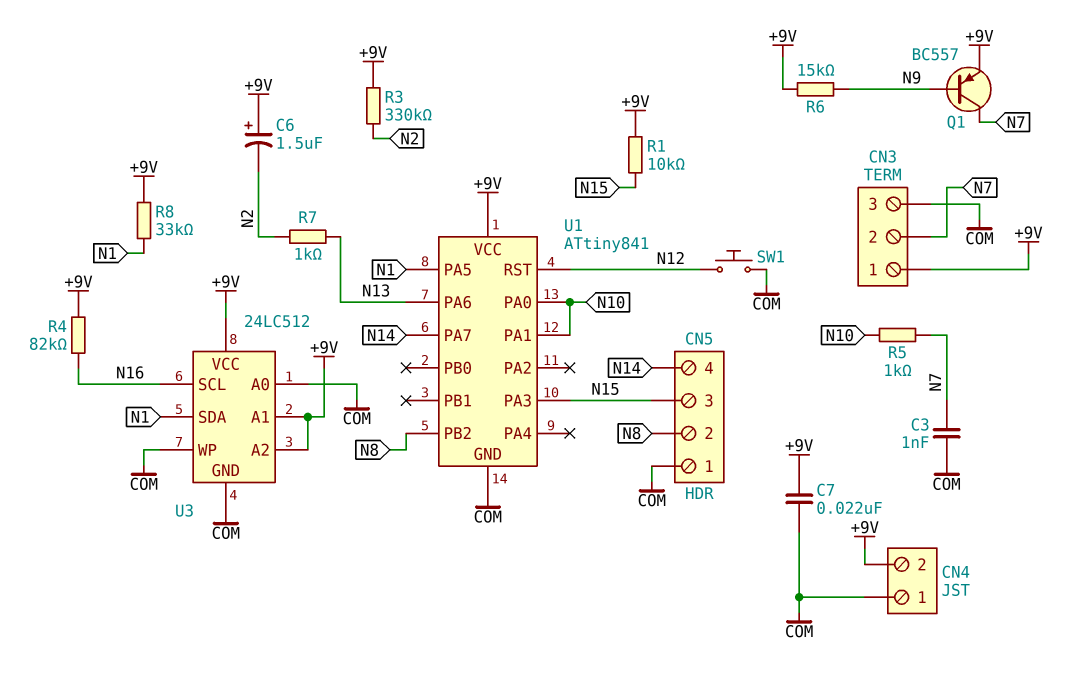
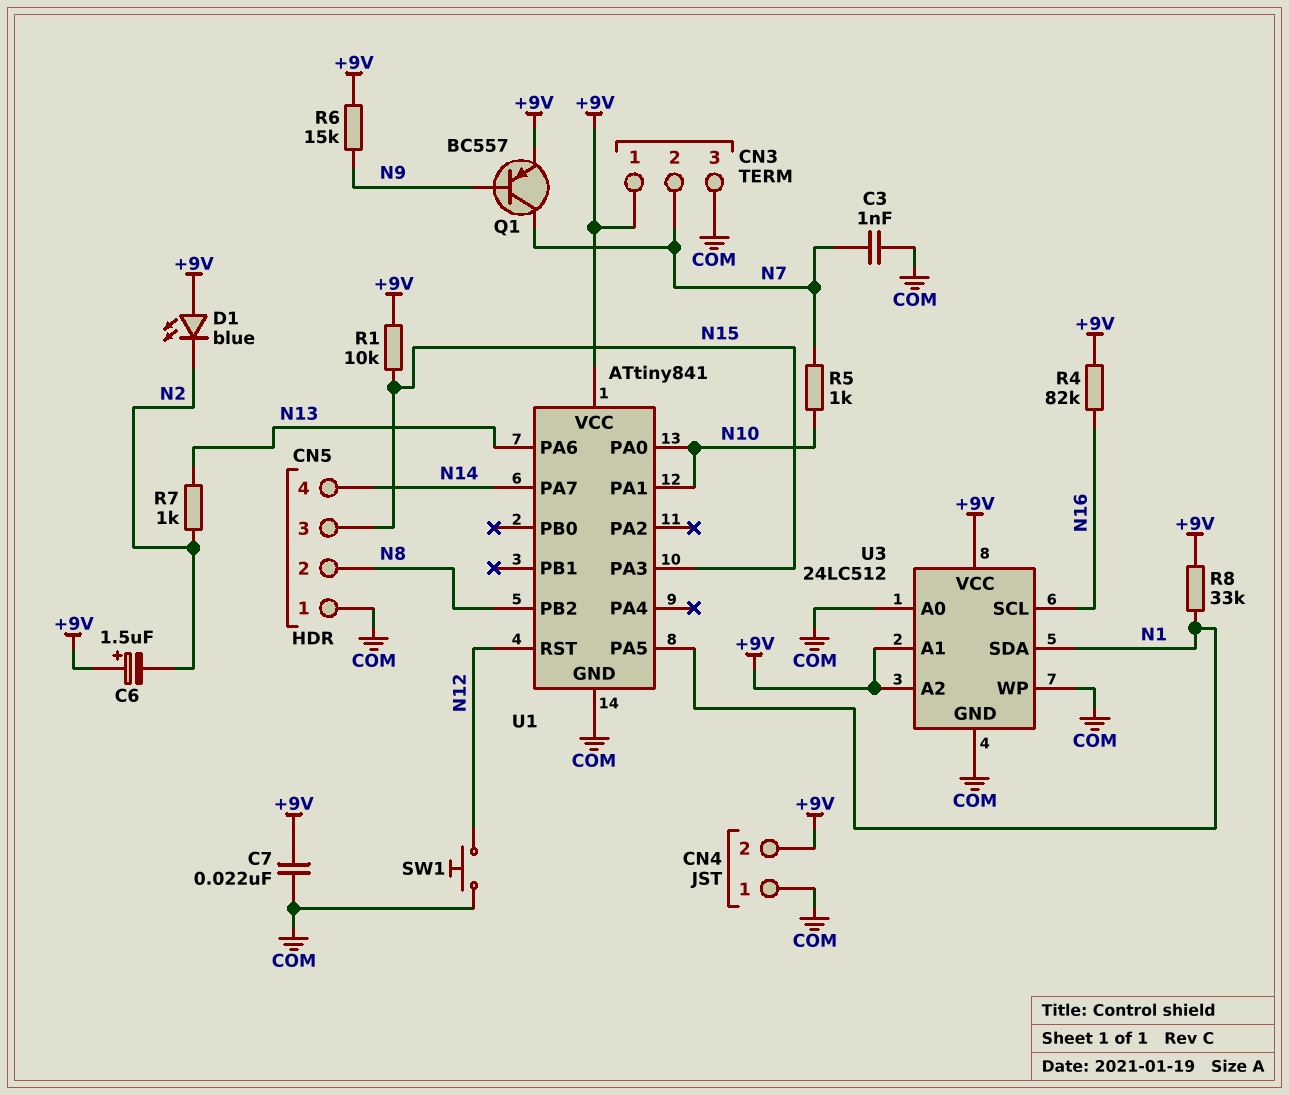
D1: none -> LED blue (A +9V, K N2)
R3: 330k (+9V, N2) -> none

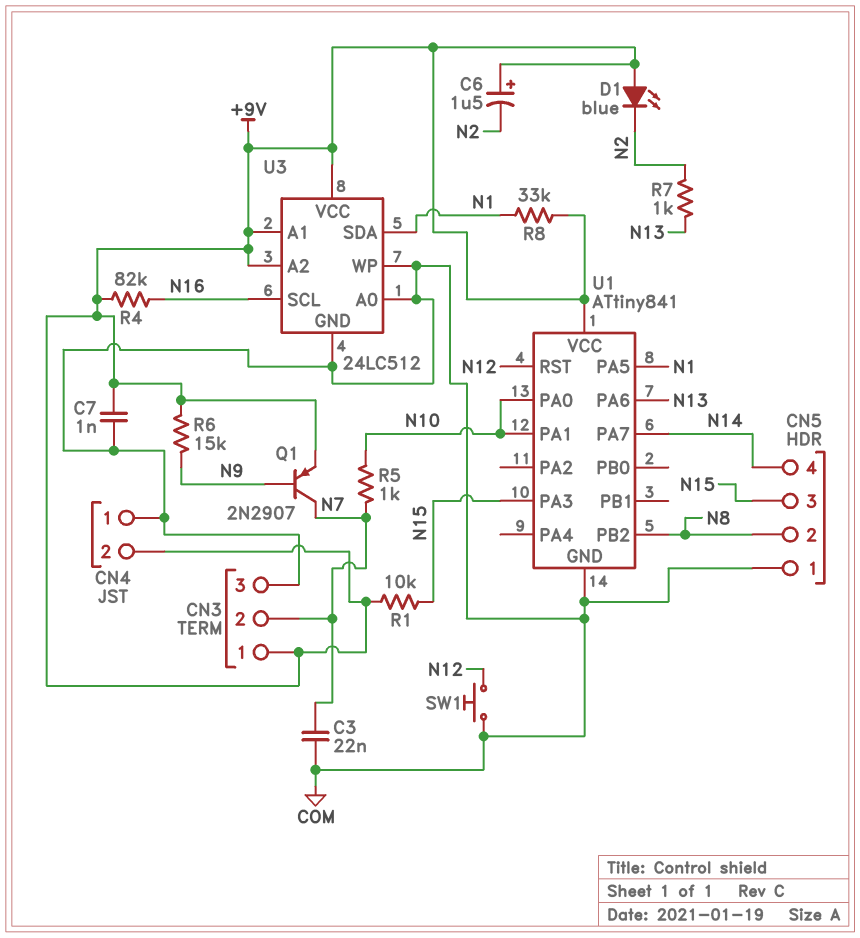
C3: 1nF (COM, N7) -> 22nF (COM, N7)
C7: 22nF (+9V, COM) -> 1nF (+9V, COM)
Q1: PNP BC557 (B N9, C N7, E +9V) -> PNP 2N2907 (B N9, C N7, E +9V)

